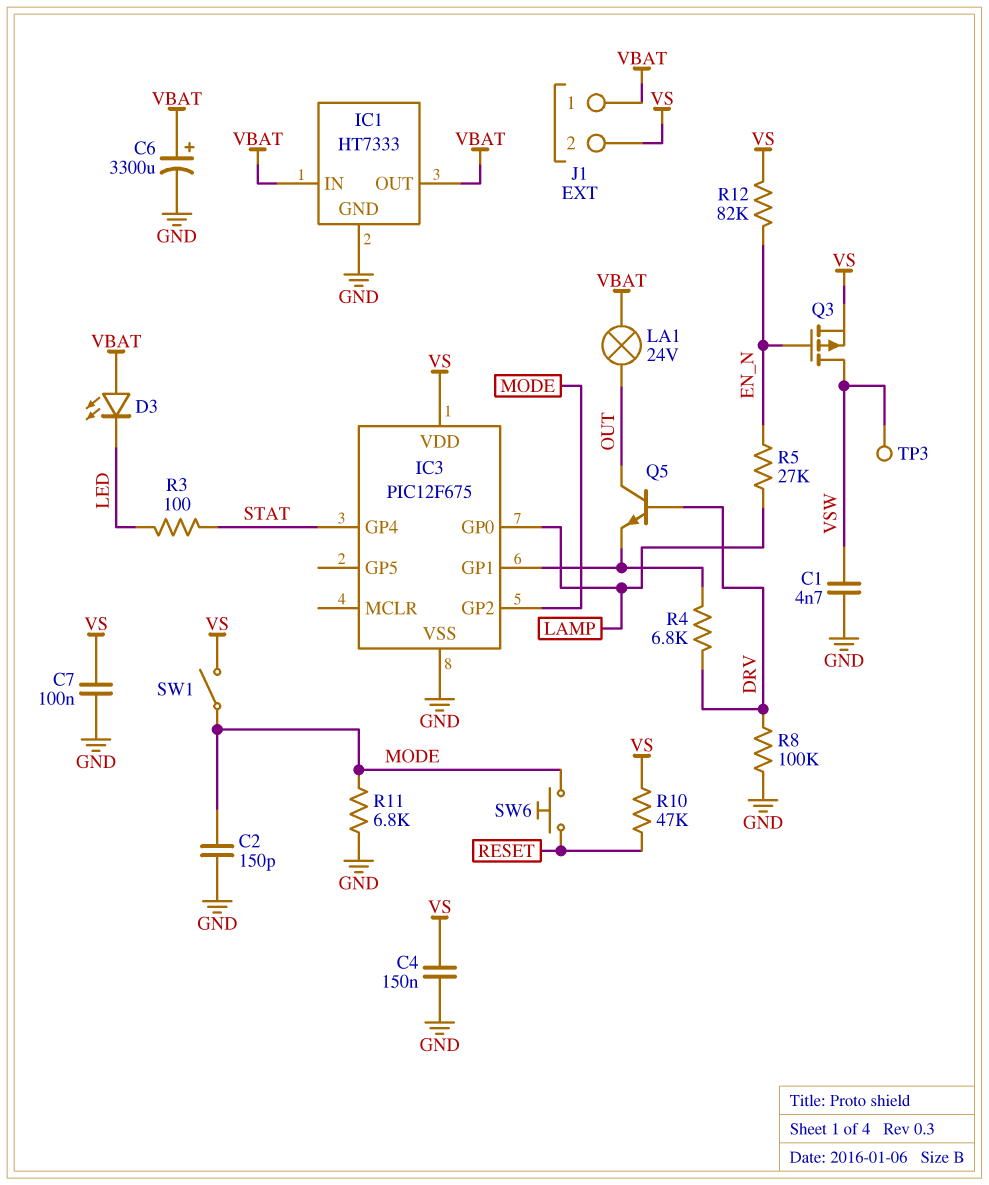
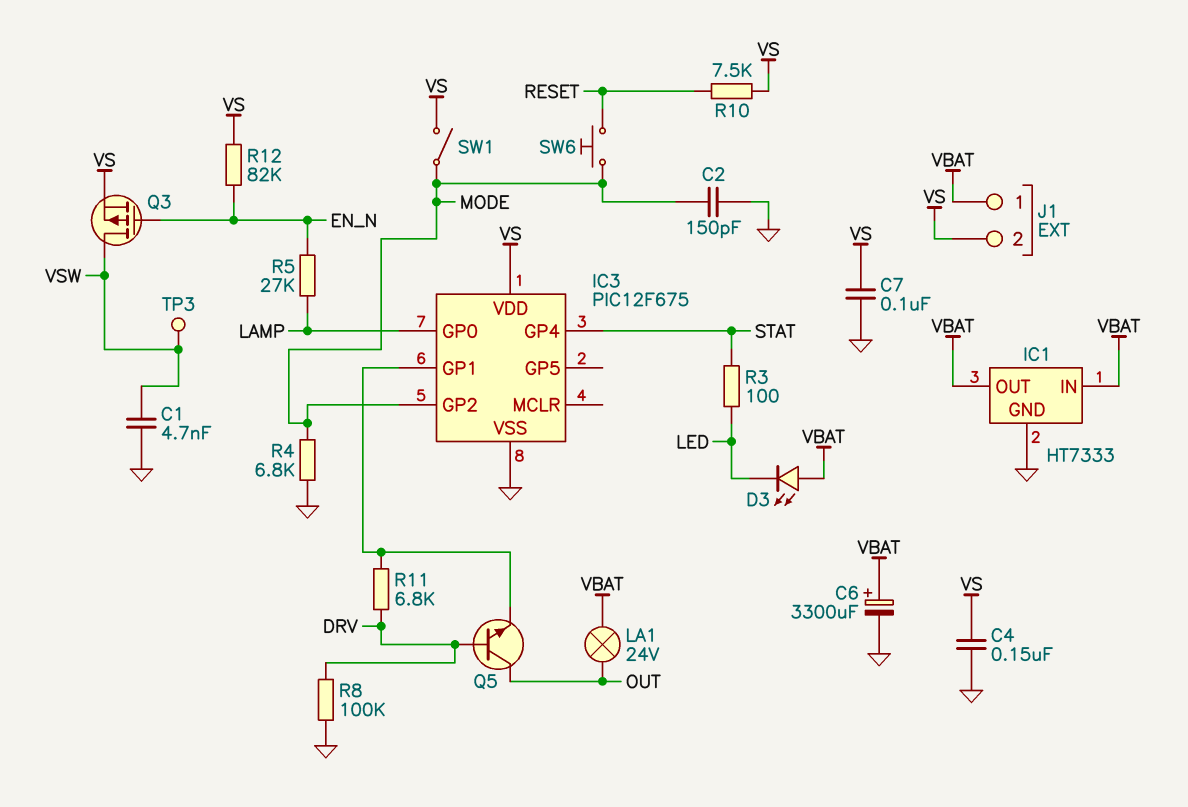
R4: 6.8k (DRV, IC3/GP1) -> 6.8k (GND, MODE)
R10: 47k (RESET, VS) -> 7.5k (RESET, VS)
R11: 6.8k (GND, MODE) -> 6.8k (DRV, IC3/GP1)

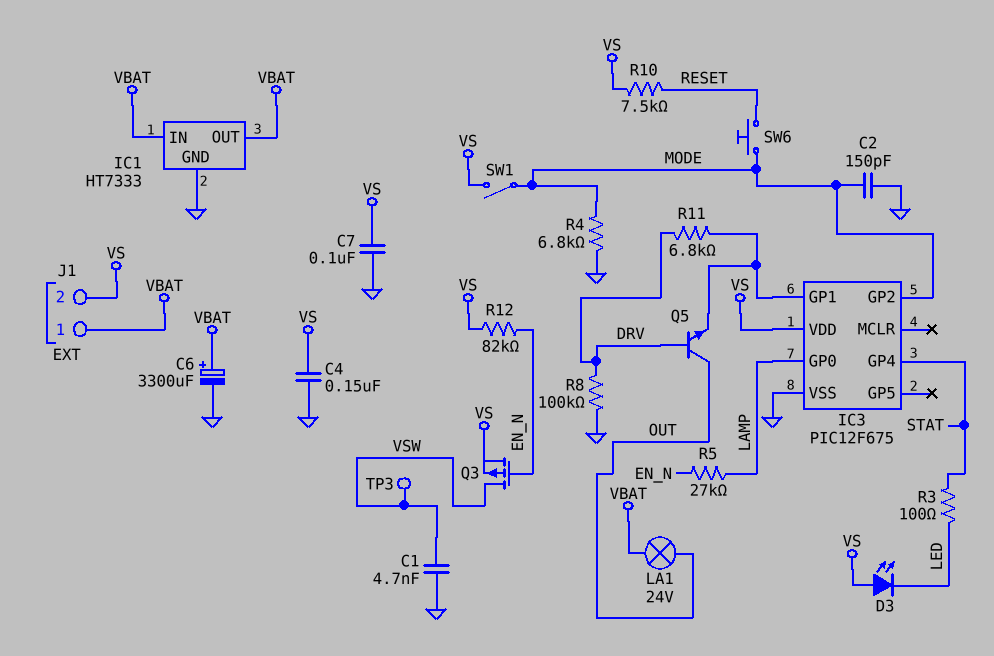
D3: LED (A VBAT, K LED) -> LED (A VS, K LED)

